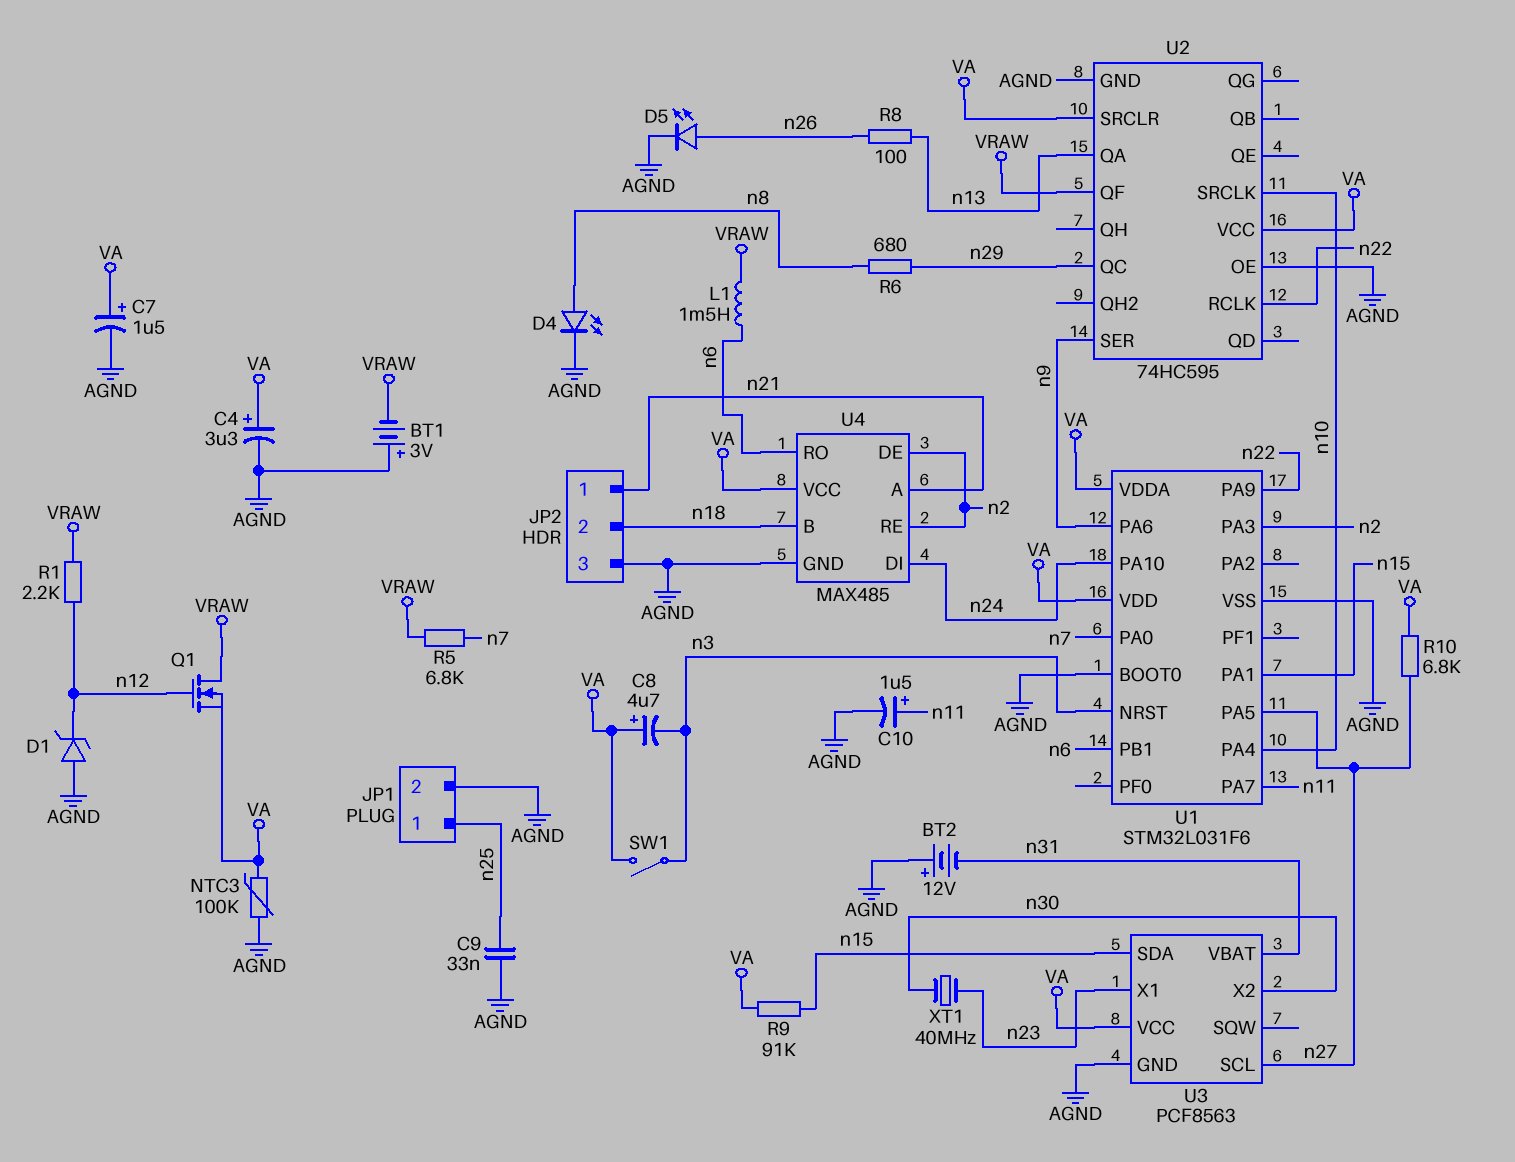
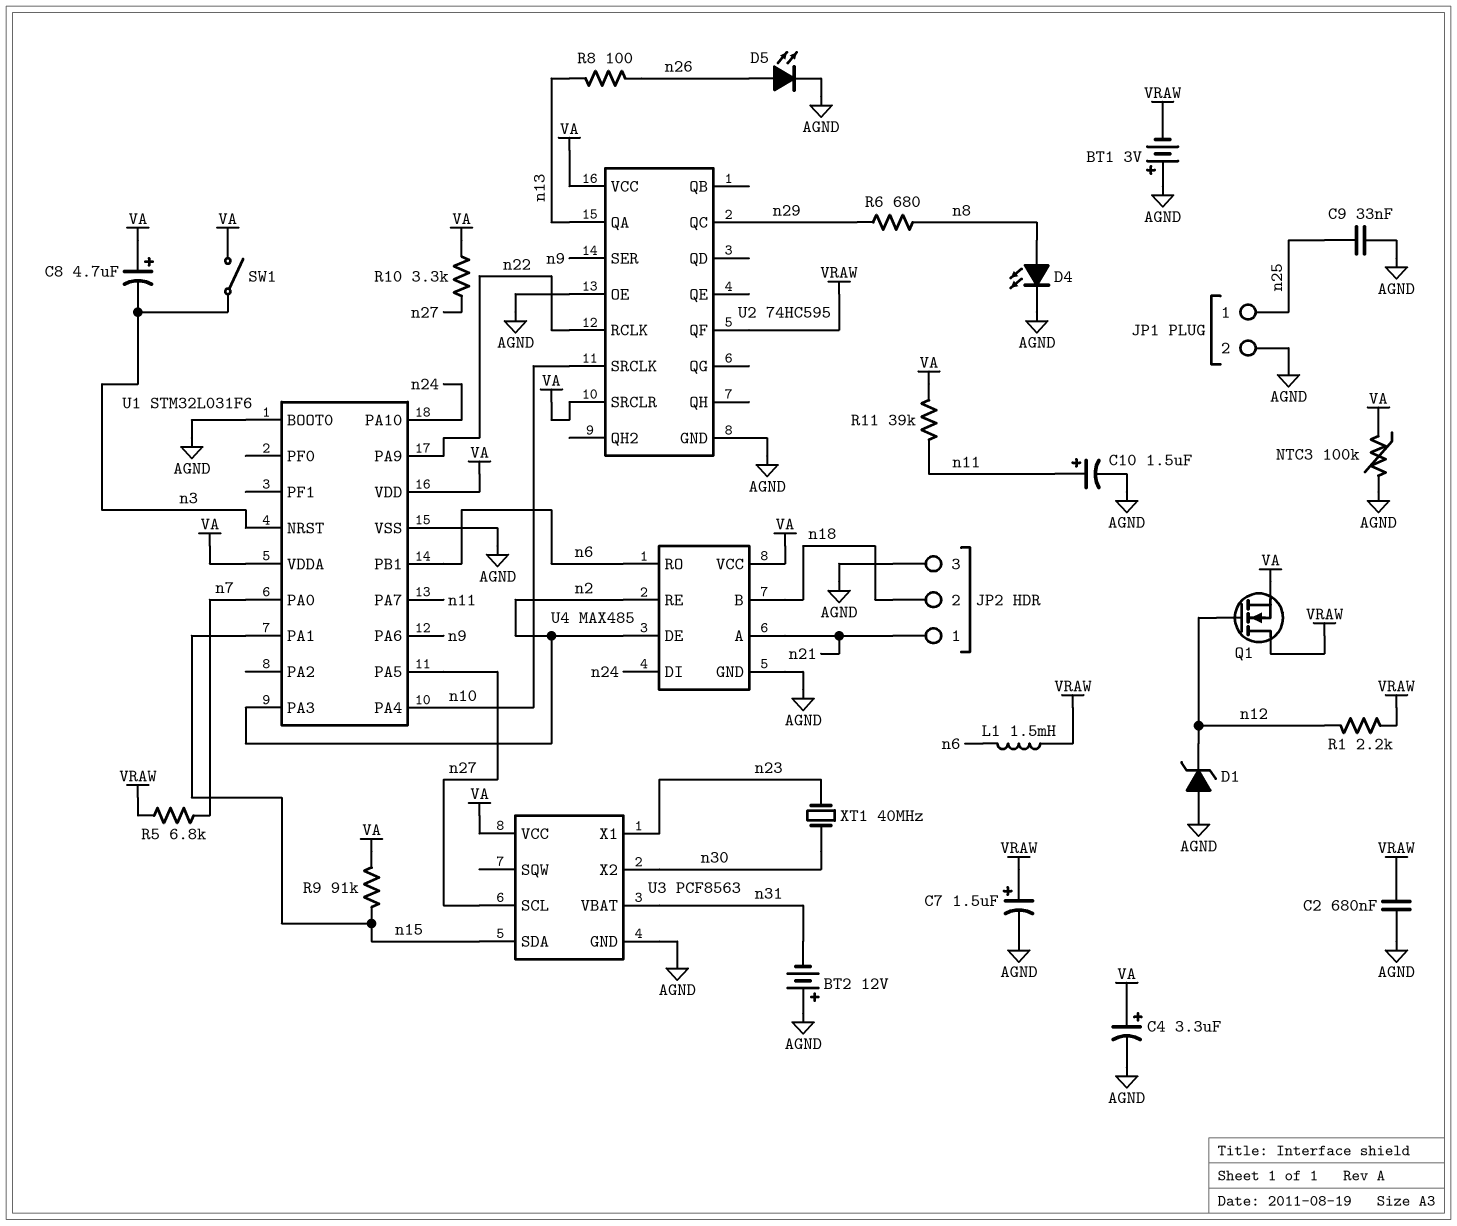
C2: none -> 680nF (AGND, VRAW)
C7: 1.5uF (plus VA, minus AGND) -> 1.5uF (plus VRAW, minus AGND)
R10: 6.8k (VA, n27) -> 3.3k (VA, n27)
R11: none -> 39k (VA, n11)

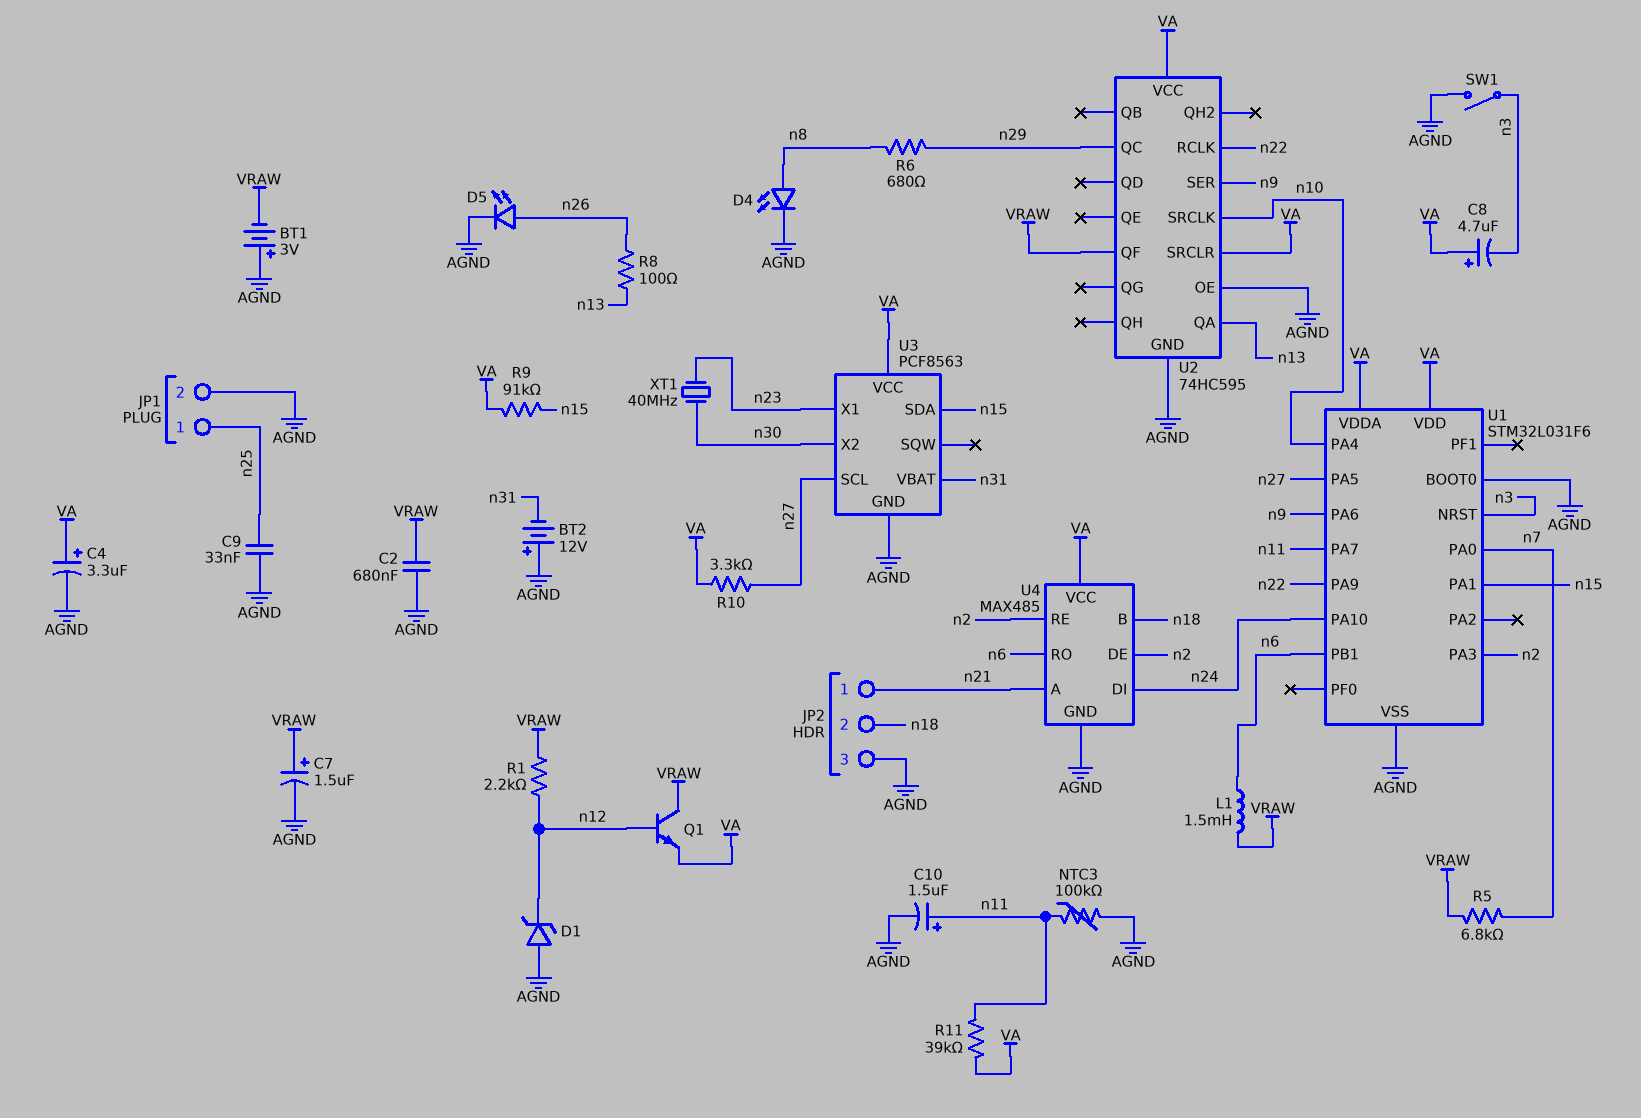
NTC3: 100k (AGND, VA) -> 100k (AGND, n11)
Q1: NMOS (G n12, D VRAW, S VA) -> NPN (B n12, C VRAW, E VA)
SW1: switch (VA, n3) -> switch (AGND, n3)

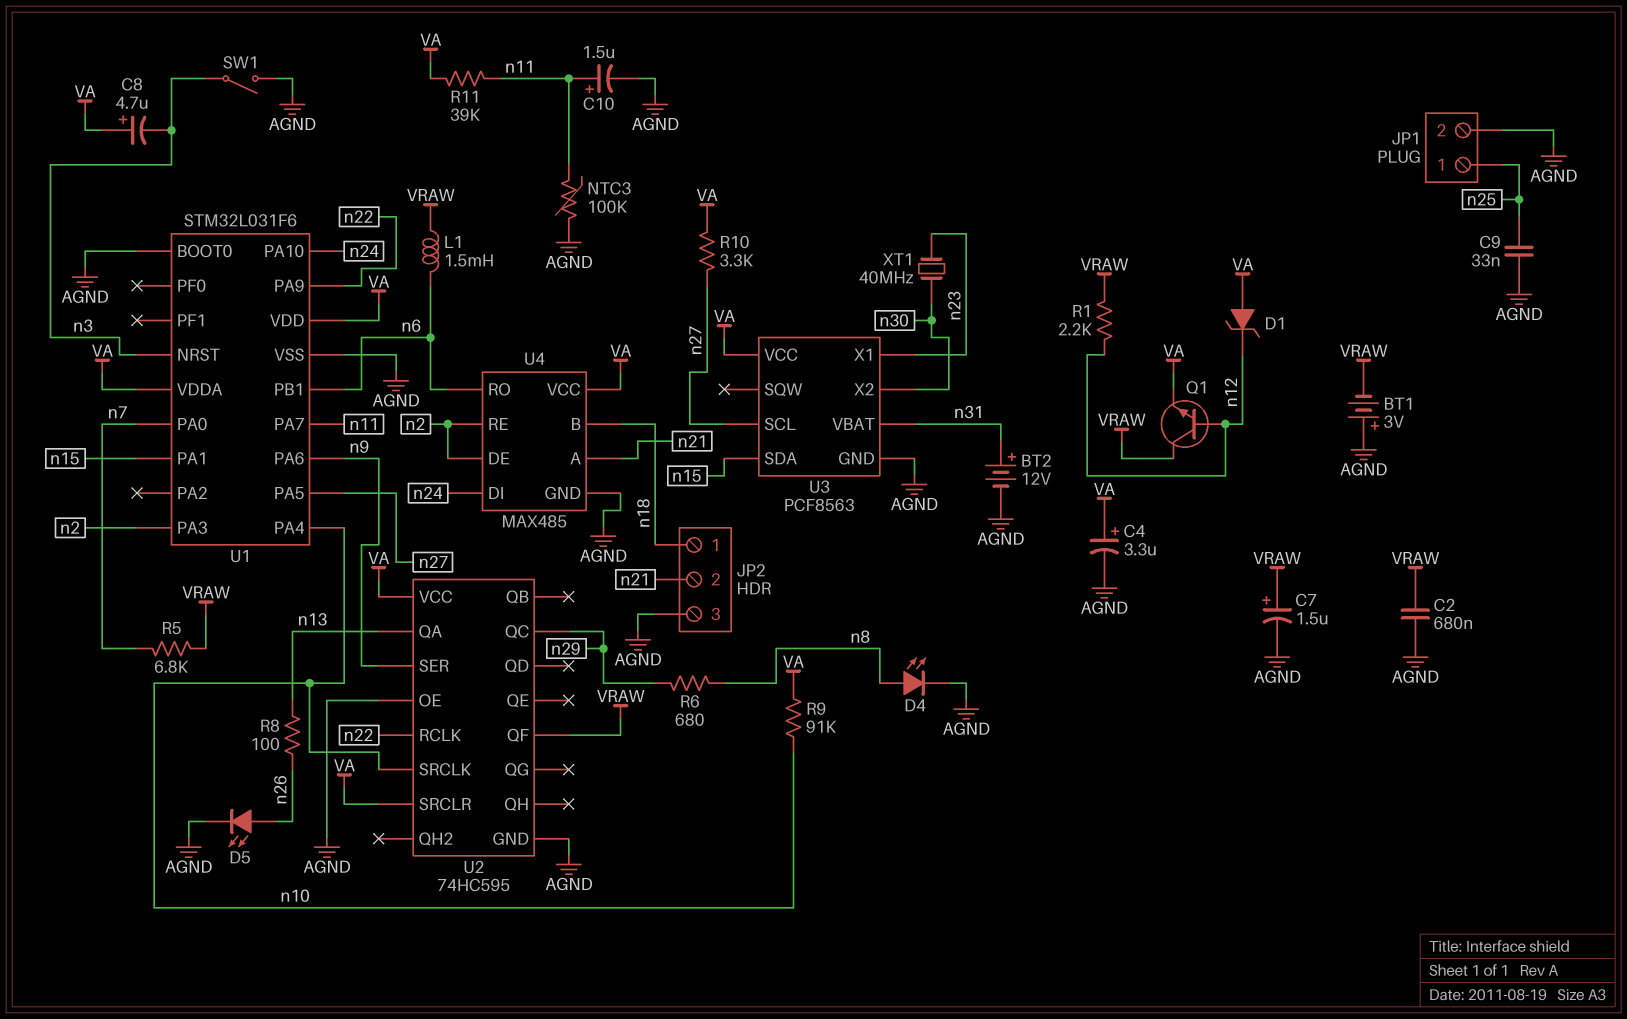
BT2: 12V (plus AGND, minus n31) -> 12V (plus n31, minus AGND)
D1: zener (A AGND, K n12) -> zener (A VA, K n12)
JP2 pin 1: n21 -> n18
JP2 pin 2: n18 -> n21
R9: 91k (VA, n15) -> 91k (VA, n10)

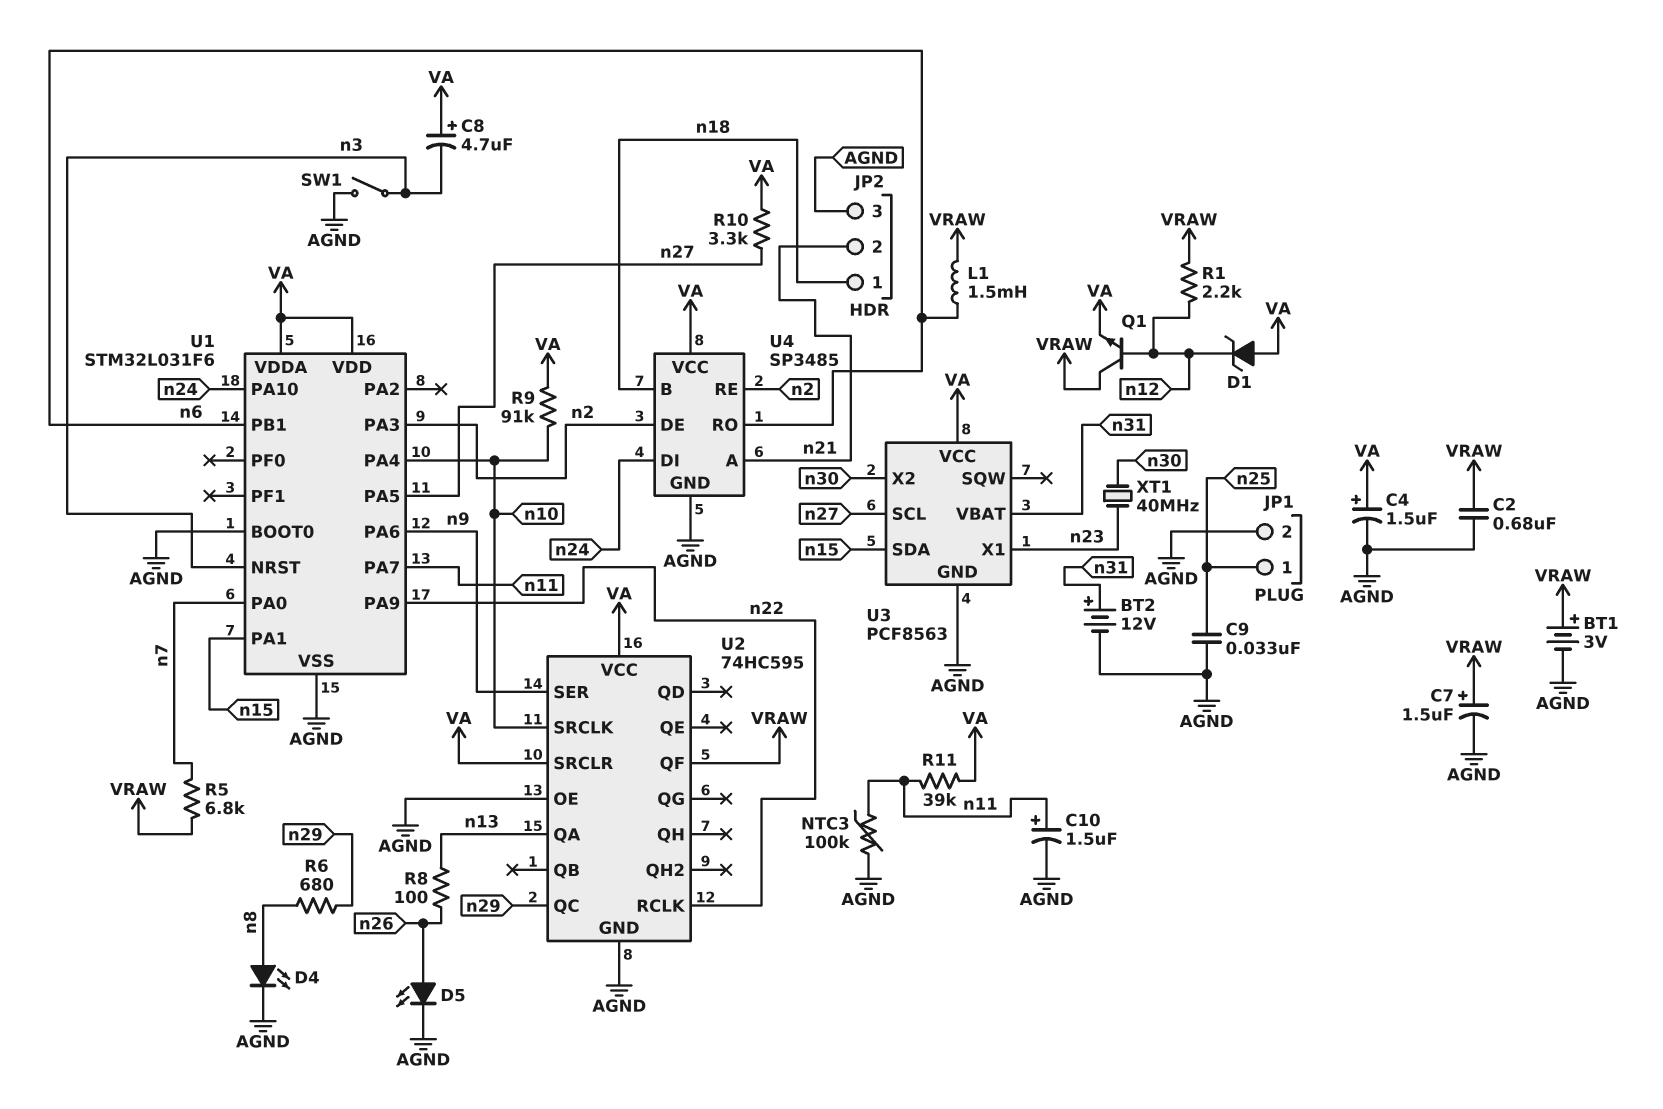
BT1: 3V (plus AGND, minus VRAW) -> 3V (plus VRAW, minus AGND)
C4: 3.3uF (plus VA, minus AGND) -> 1.5uF (plus VA, minus AGND)
U4: MAX485 -> SP3485

